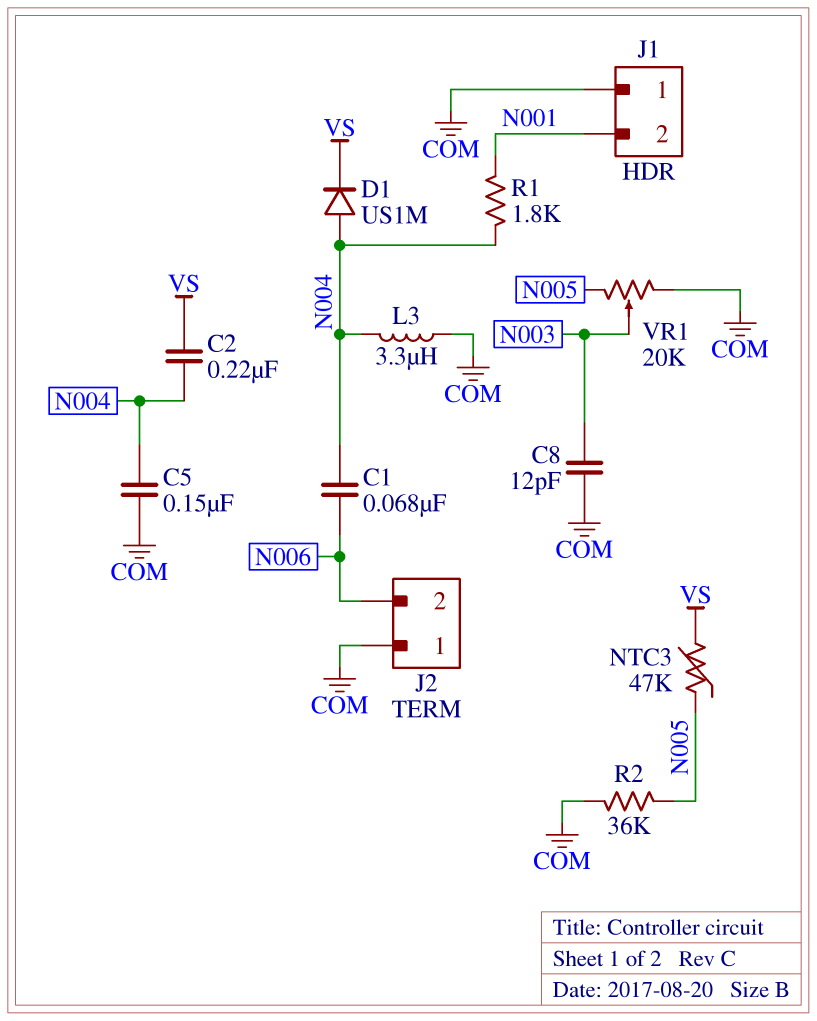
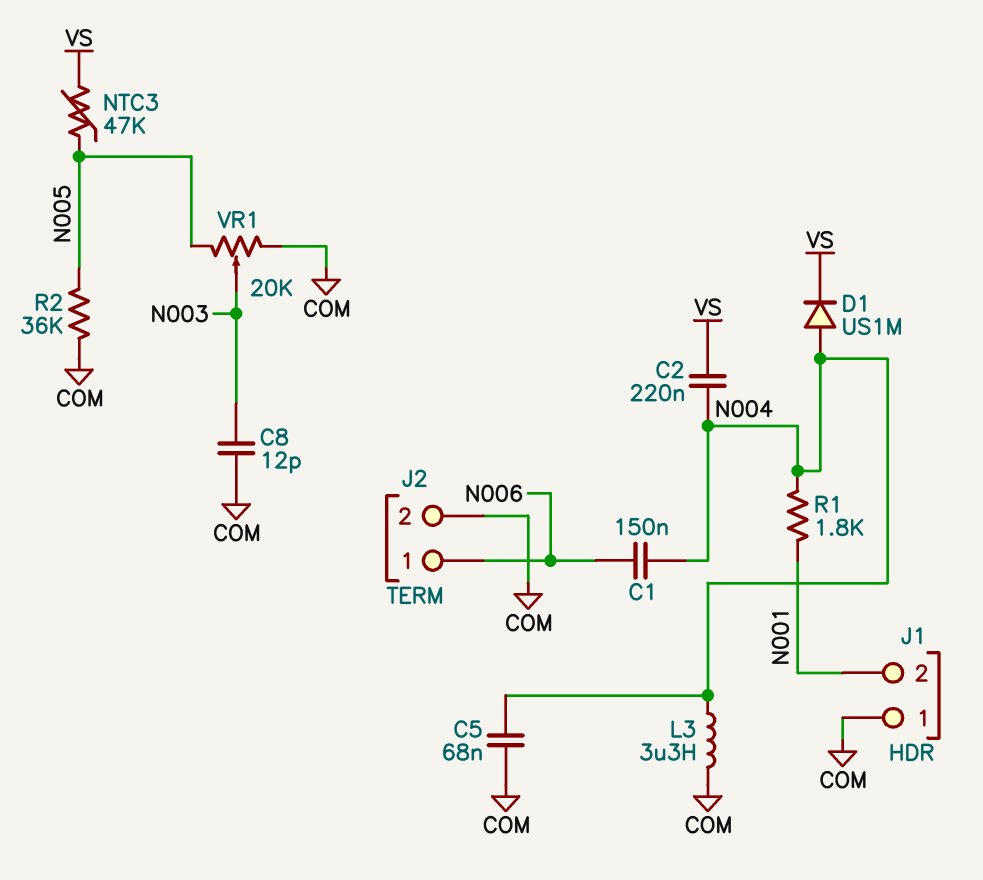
C1: 68nF (N004, N006) -> 150nF (N004, N006)
C5: 150nF (COM, N004) -> 68nF (COM, N004)
J2 pin 1: COM -> N006
J2 pin 2: N006 -> COM

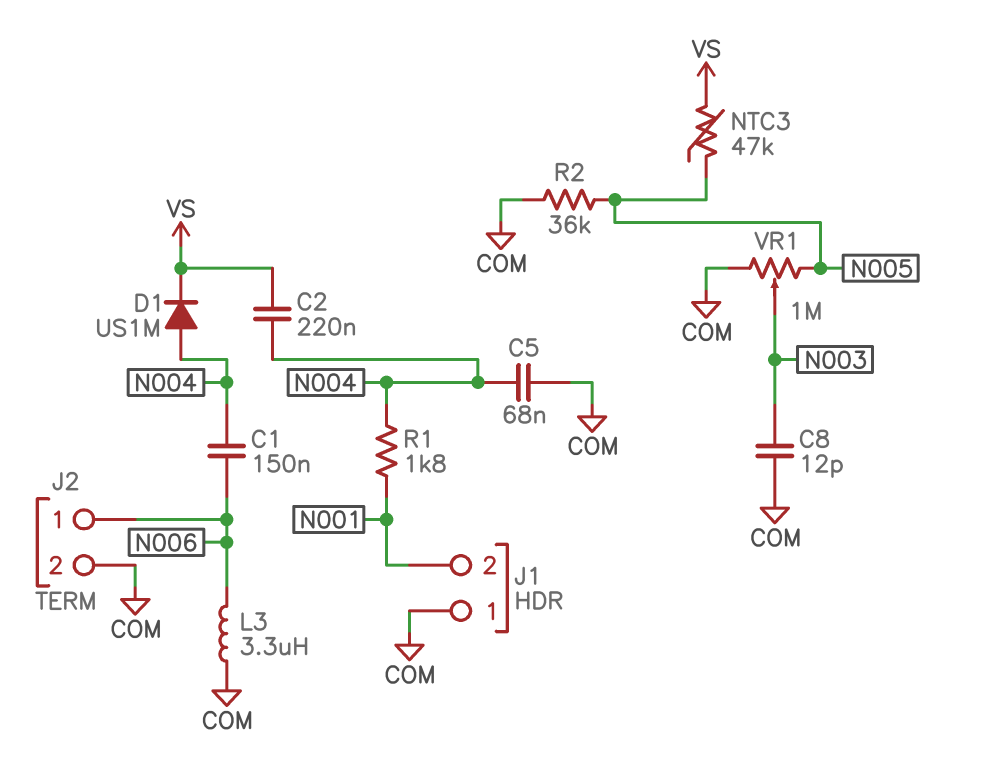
L3: 3.3uH (COM, N004) -> 3.3uH (COM, N006)
VR1: 20k (COM, N005, wiper N003) -> 1M (COM, N005, wiper N003)

